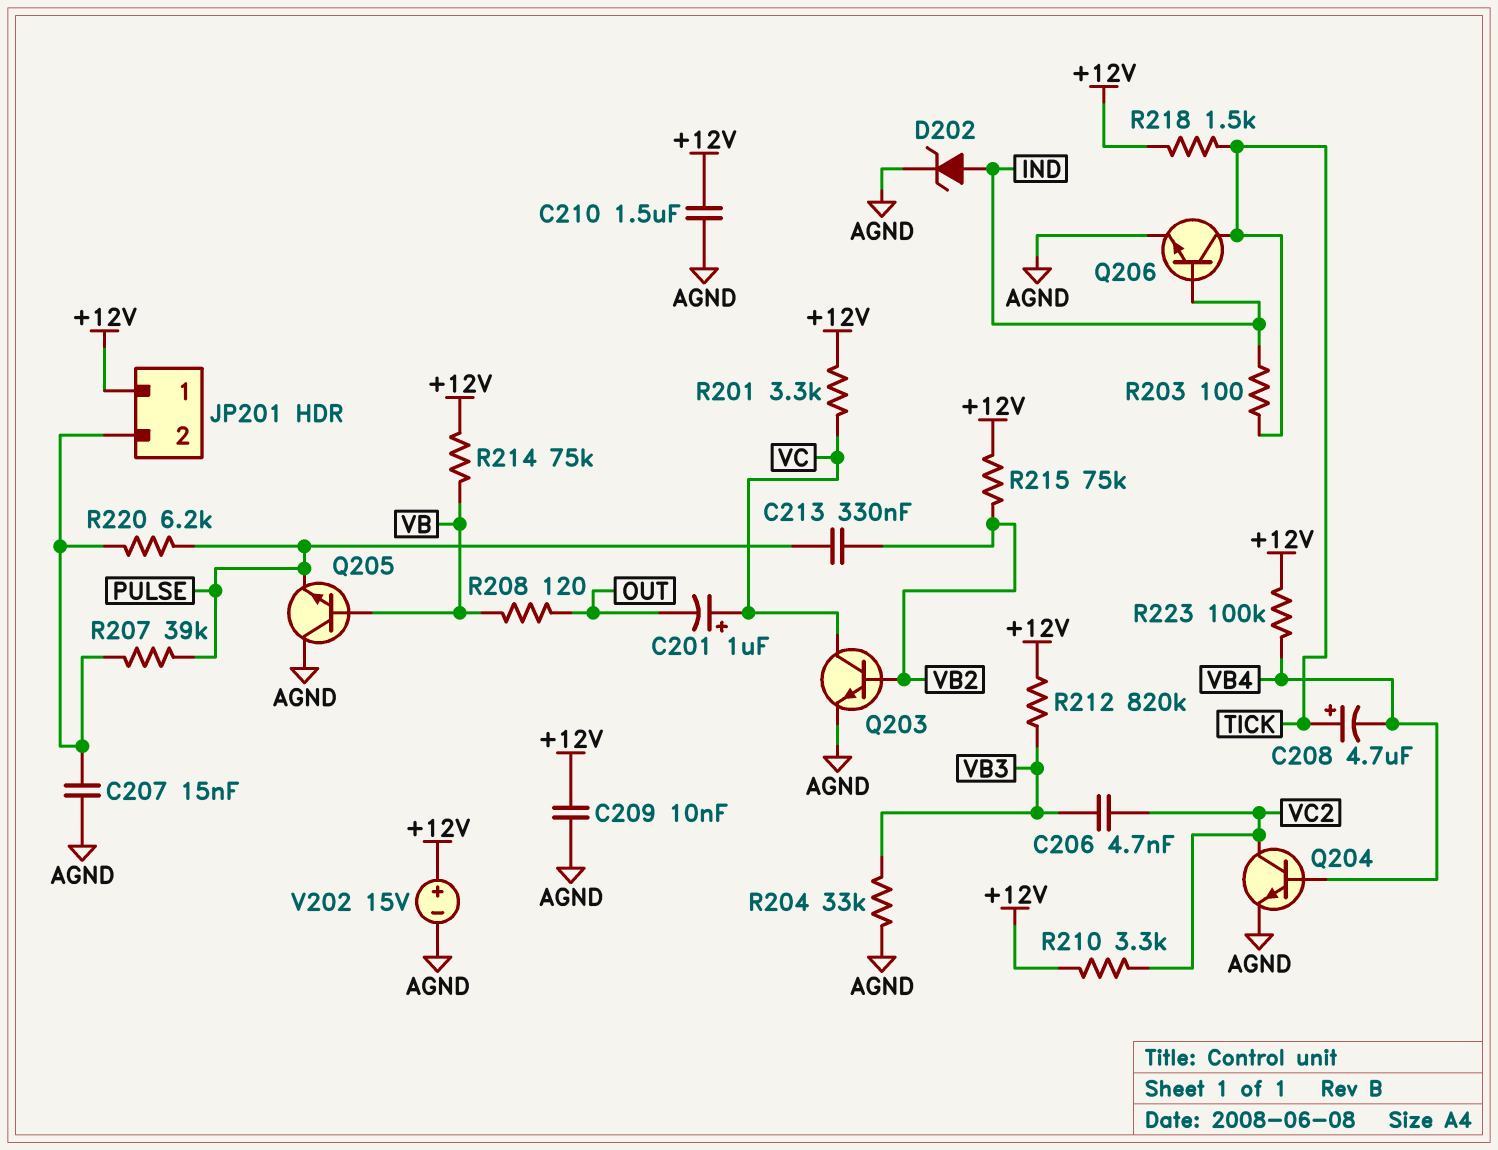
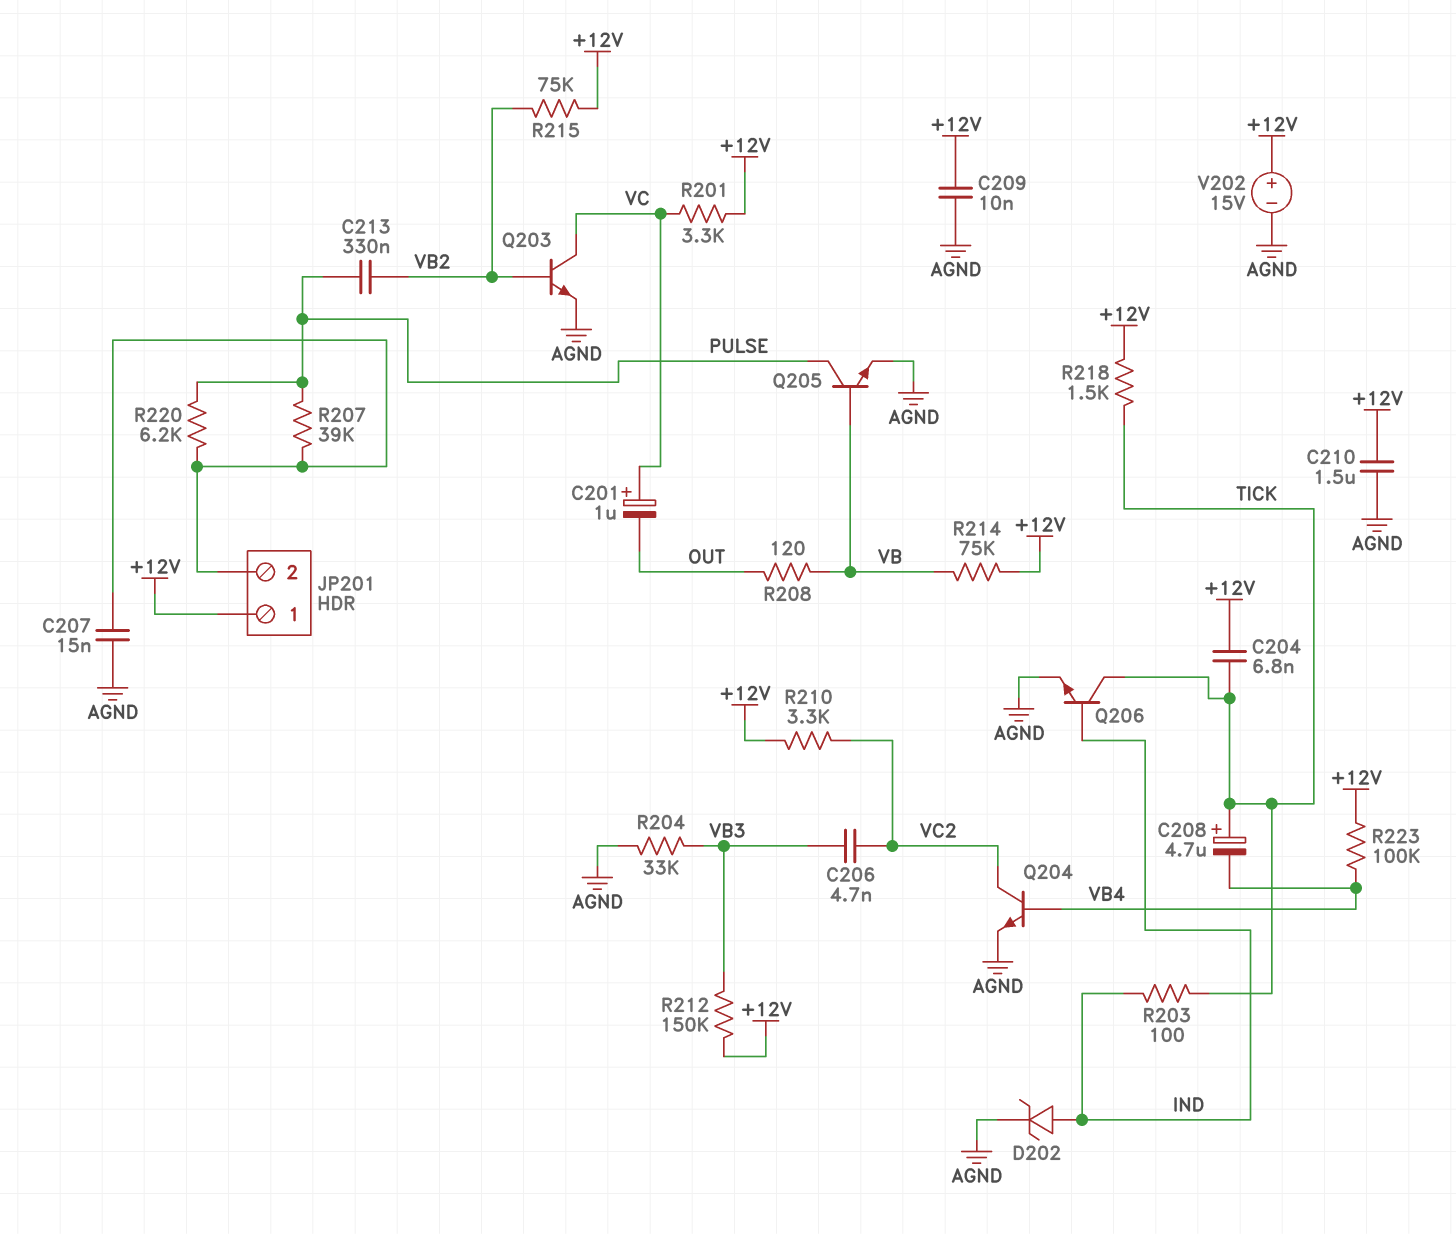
C204: none -> 6.8nF (+12V, TICK)
Q205: NPN (B VB, C AGND, E PULSE) -> NPN (B VB, C PULSE, E AGND)
R212: 820k (+12V, VB3) -> 150k (+12V, VB3)

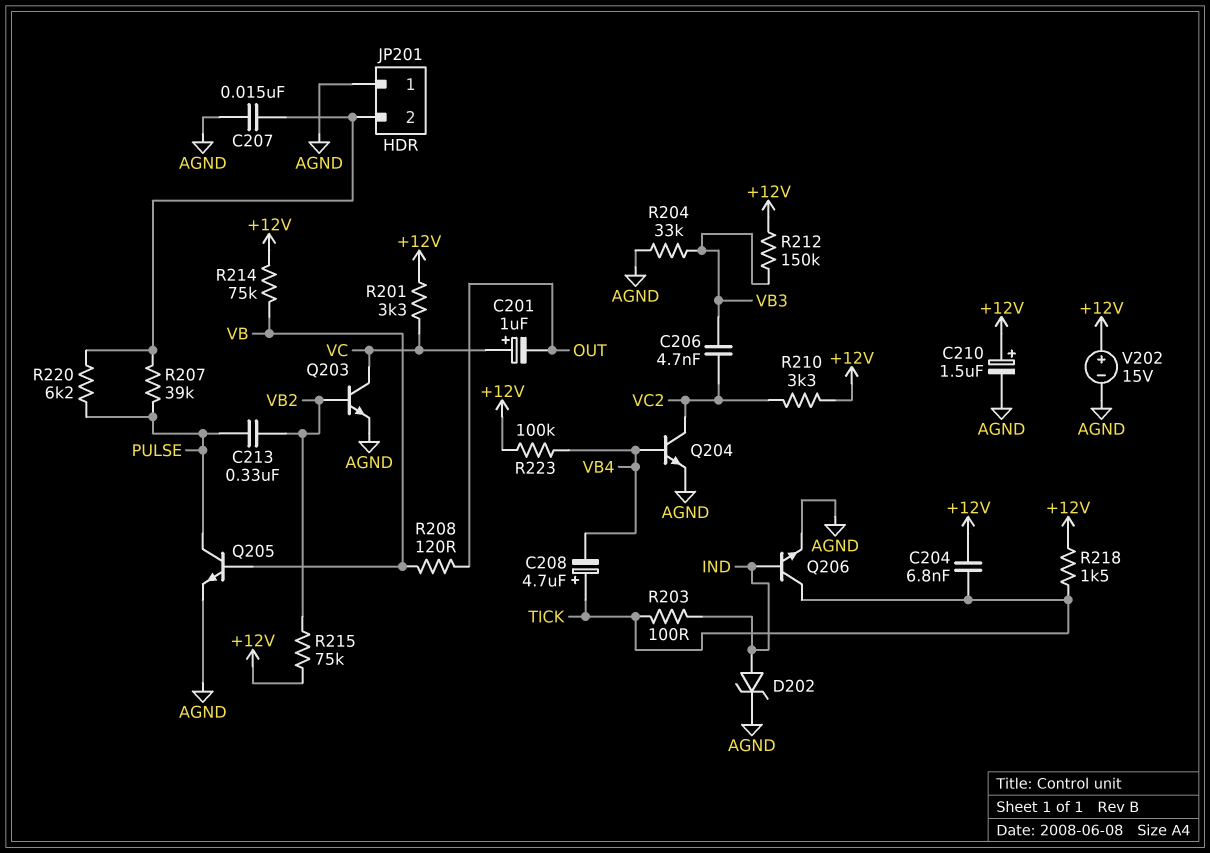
C209: 10nF (+12V, AGND) -> none
C210: 1.5uF (+12V, AGND) -> 1.5uF (plus +12V, minus AGND)
JP201 pin 1: +12V -> AGND

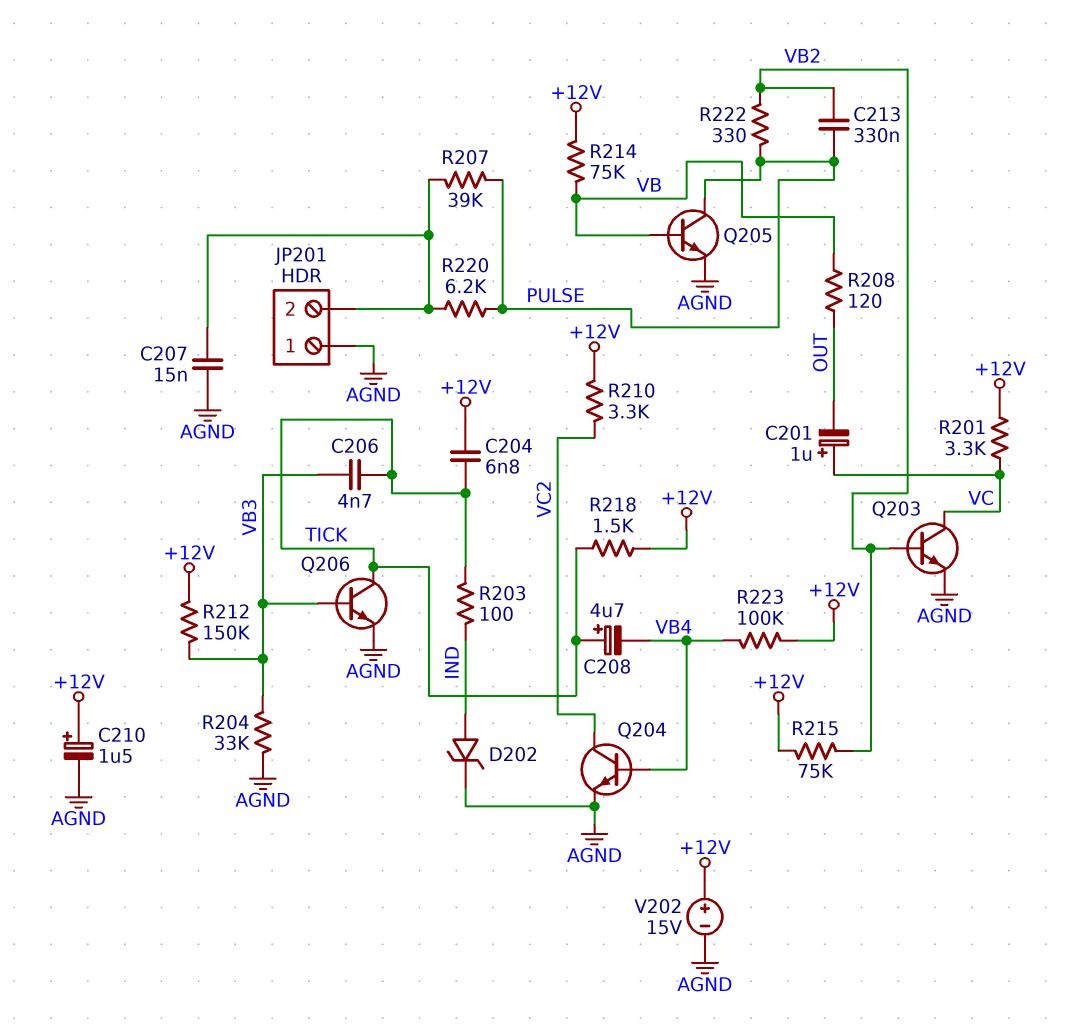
C206: 4.7nF (VB3, VC2) -> 4.7nF (TICK, VB3)
Q206: NPN (B IND, C TICK, E AGND) -> NPN (B VB3, C TICK, E AGND)
R222: none -> 330 (PULSE, VB2)

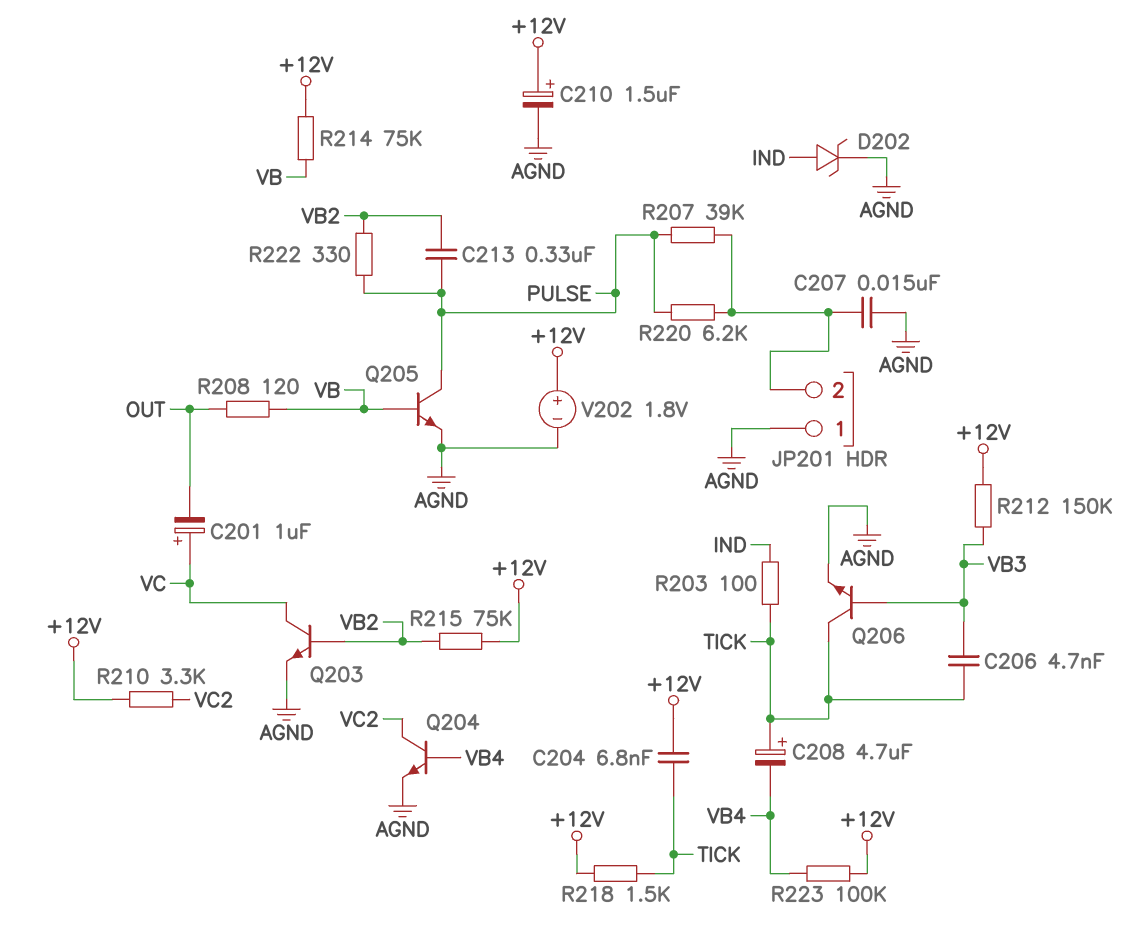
R201: 3.3k (+12V, VC) -> none
R204: 33k (AGND, VB3) -> none
V202: 15V (plus +12V, minus AGND) -> 1.8V (plus +12V, minus AGND)

